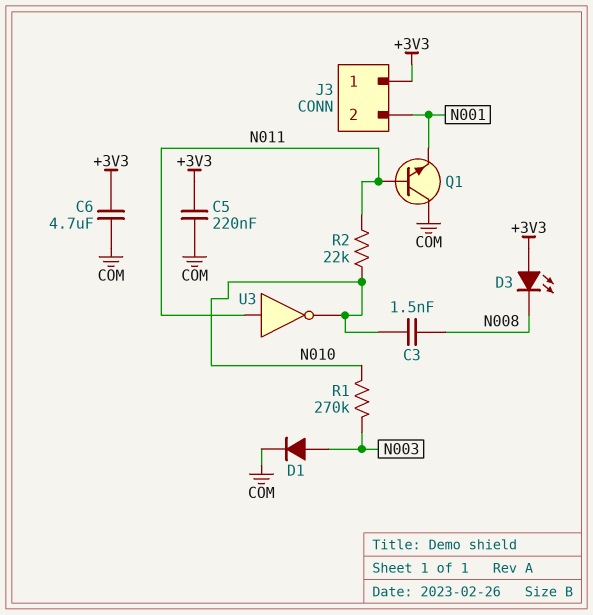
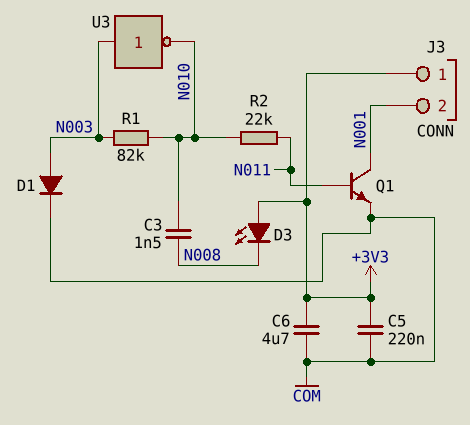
Q1: NPN (B N011, C COM, E N001) -> NPN (B N011, C N001, E COM)
R1: 270k (N003, N010) -> 82k (N003, N010)
U3: NOT (in N011, out N010) -> NOT (in N003, out N010)

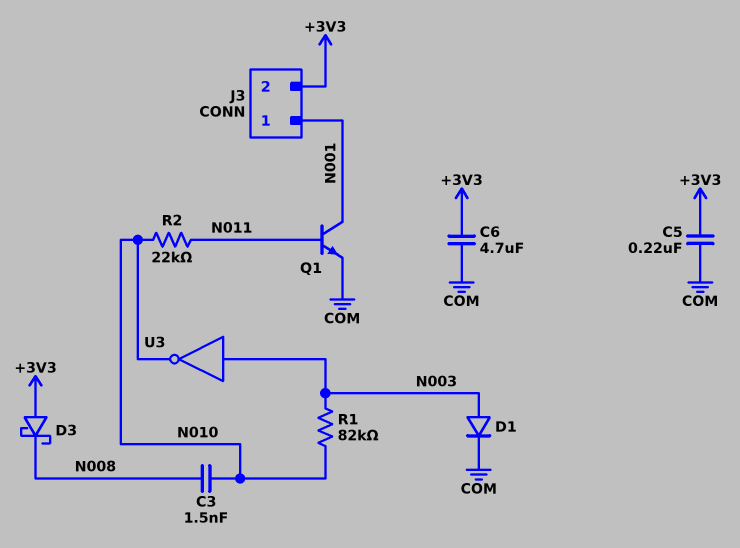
D3: LED (A +3V3, K N008) -> schottky (A +3V3, K N008)
J3 pin 1: +3V3 -> N001
J3 pin 2: N001 -> +3V3

